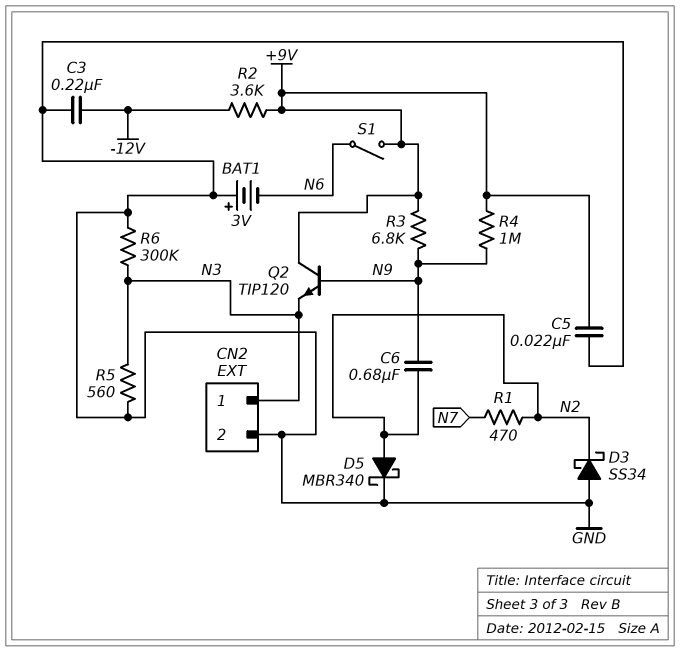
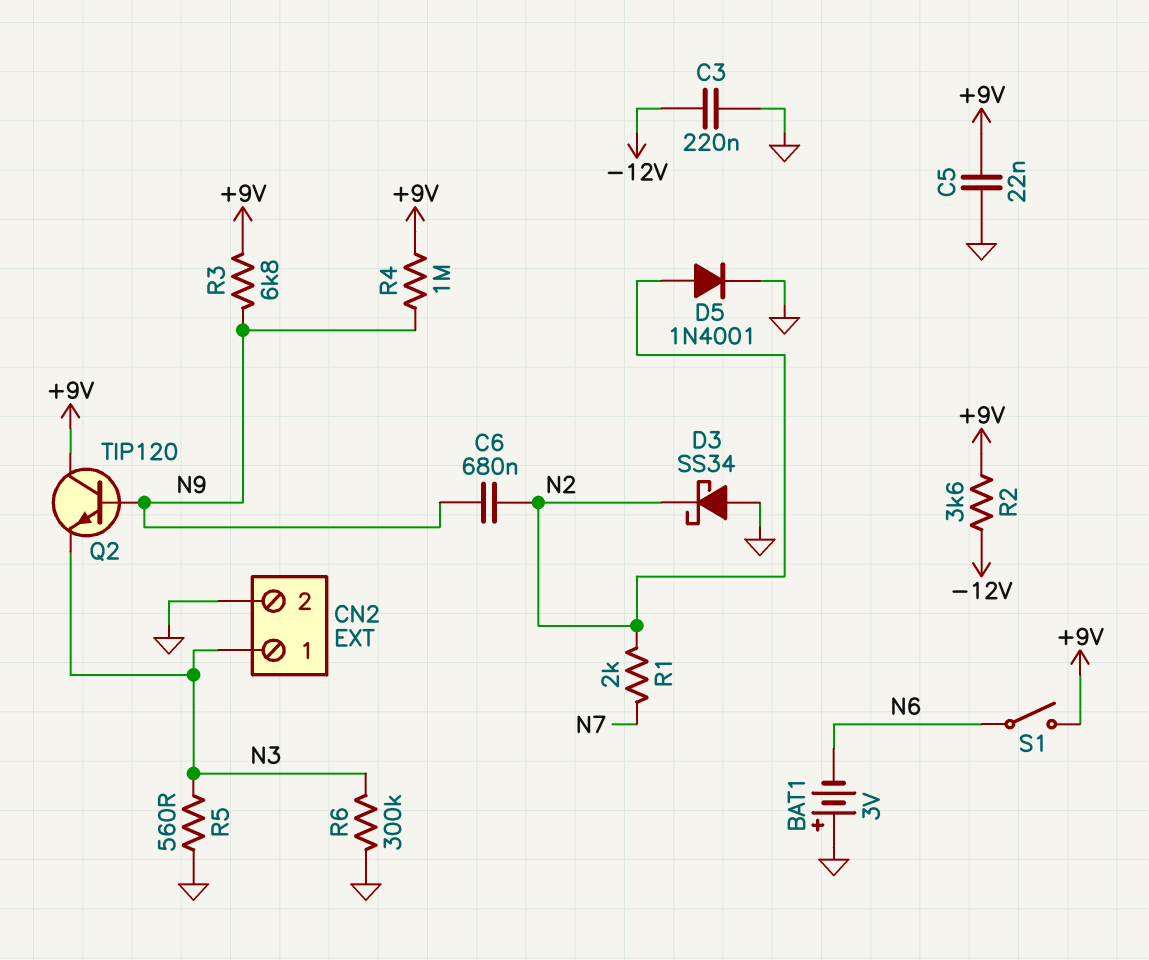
D5: schottky MBR340 (A N2, K GND) -> diode 1N4001 (A N2, K GND)
R1: 470 (N2, N7) -> 2k (N2, N7)

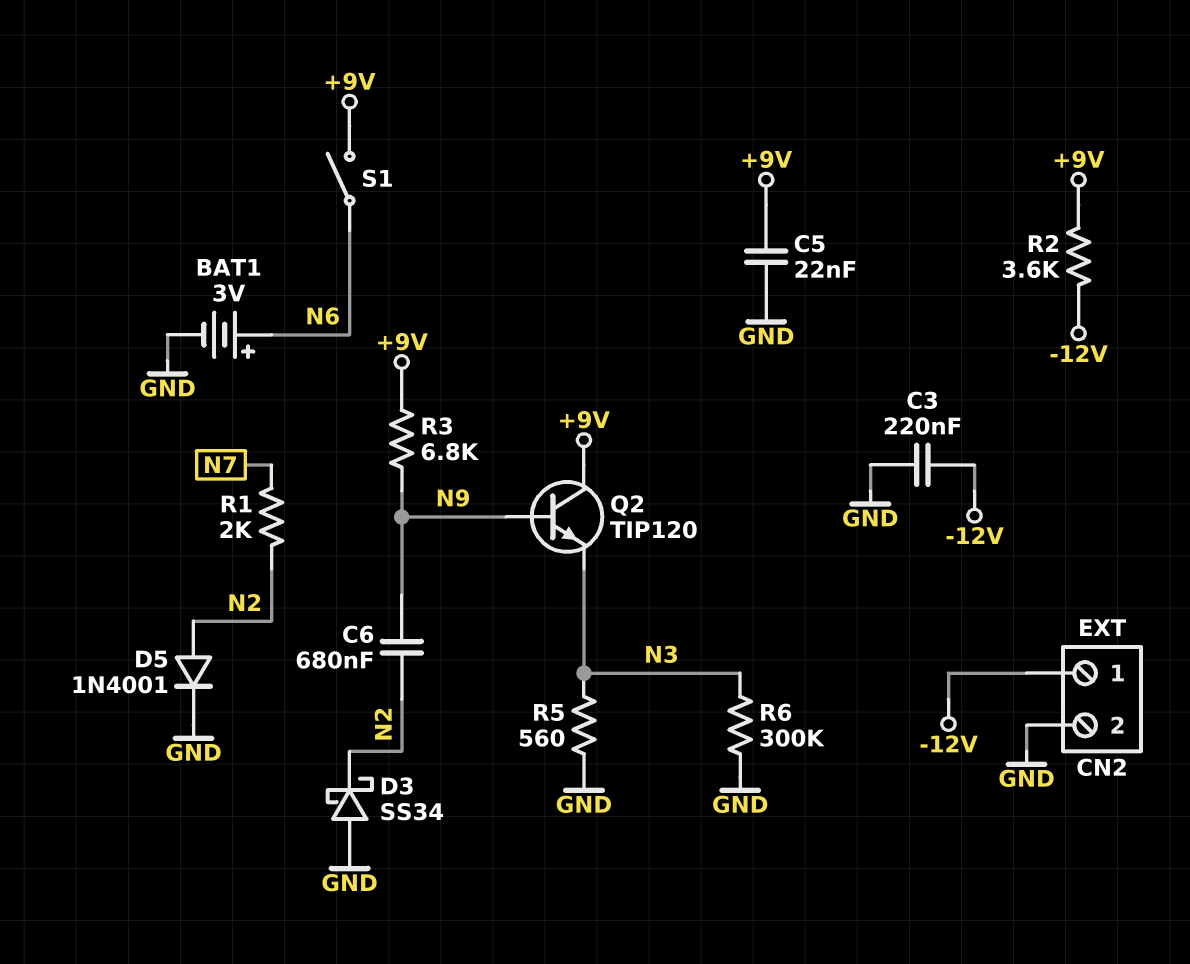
BAT1: 3V (plus GND, minus N6) -> 3V (plus N6, minus GND)
CN2 pin 1: N3 -> -12V
R4: 1M (+9V, N9) -> none

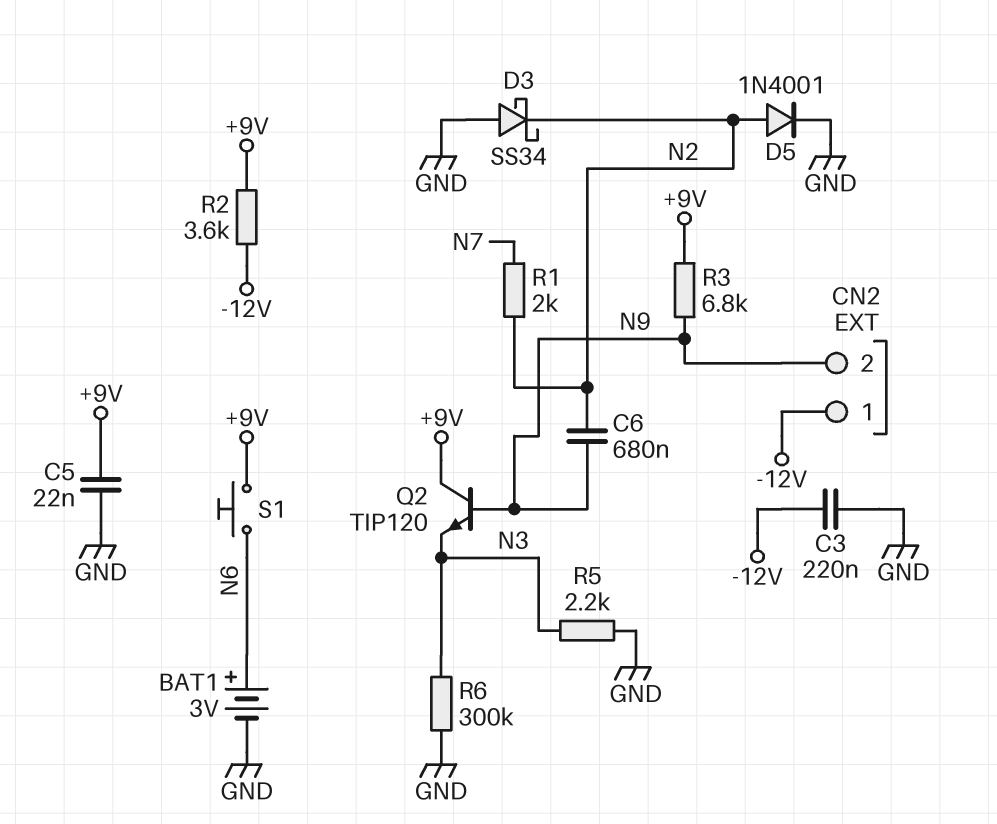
CN2 pin 2: GND -> N9
R5: 560 (GND, N3) -> 2.2k (GND, N3)
S1: switch (+9V, N6) -> button (+9V, N6)

